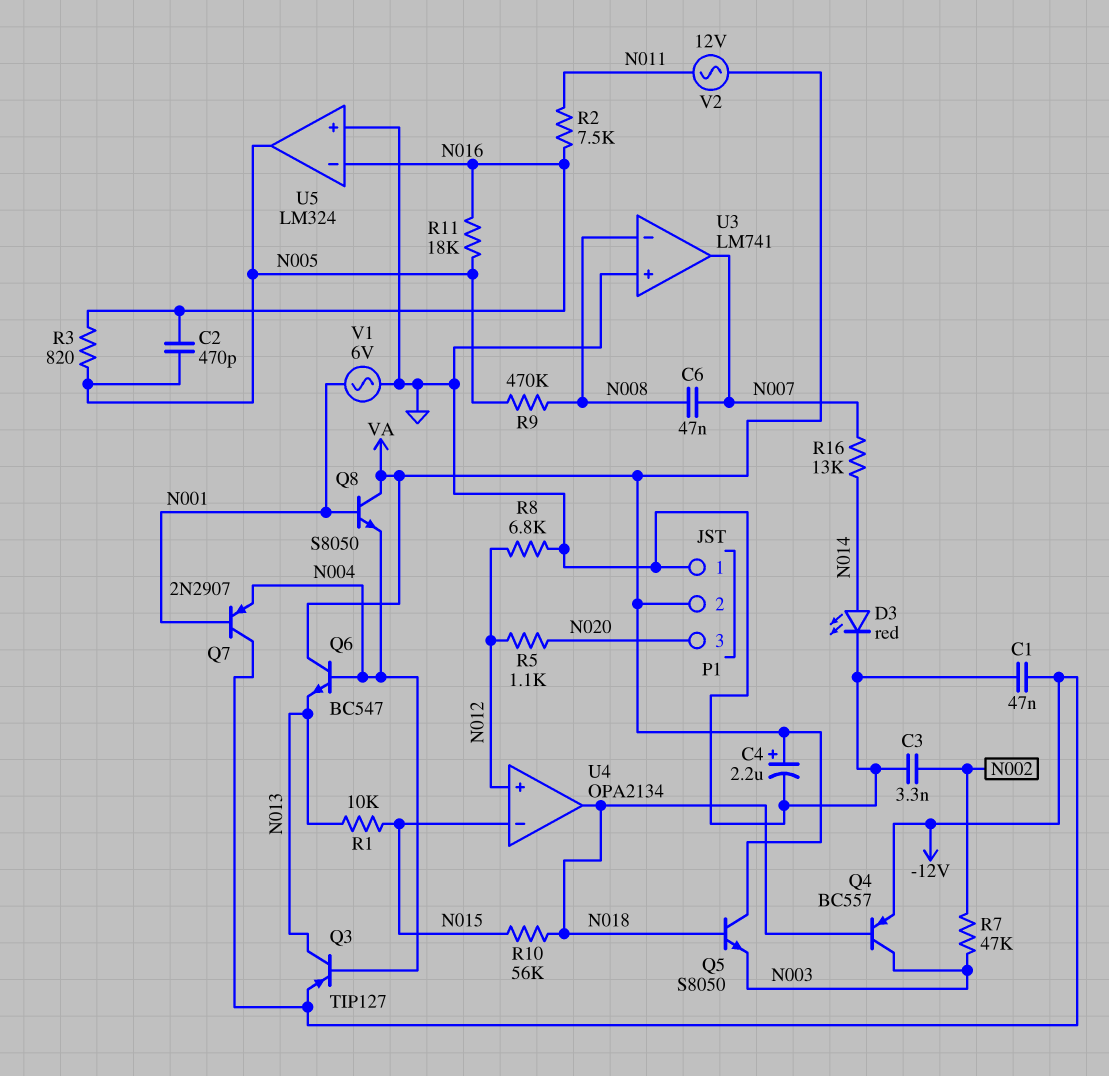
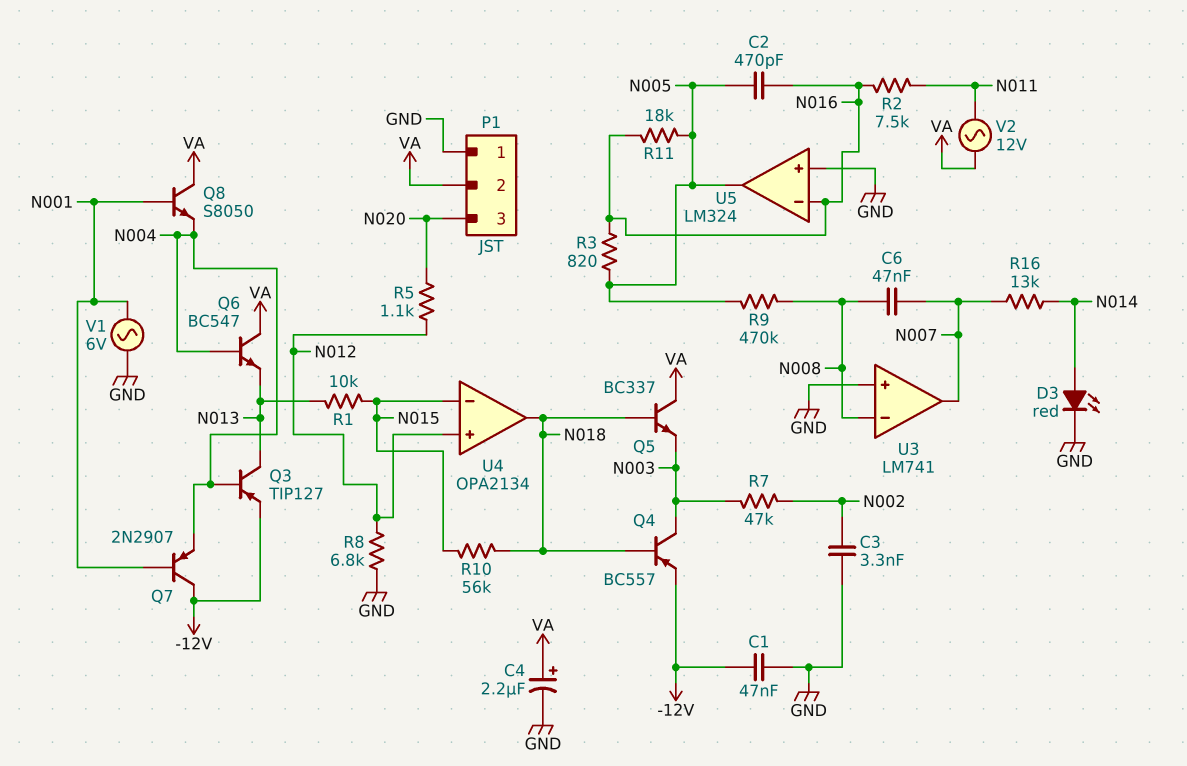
Q5: NPN S8050 (B N018, C VA, E N003) -> NPN BC337 (B N018, C VA, E N003)

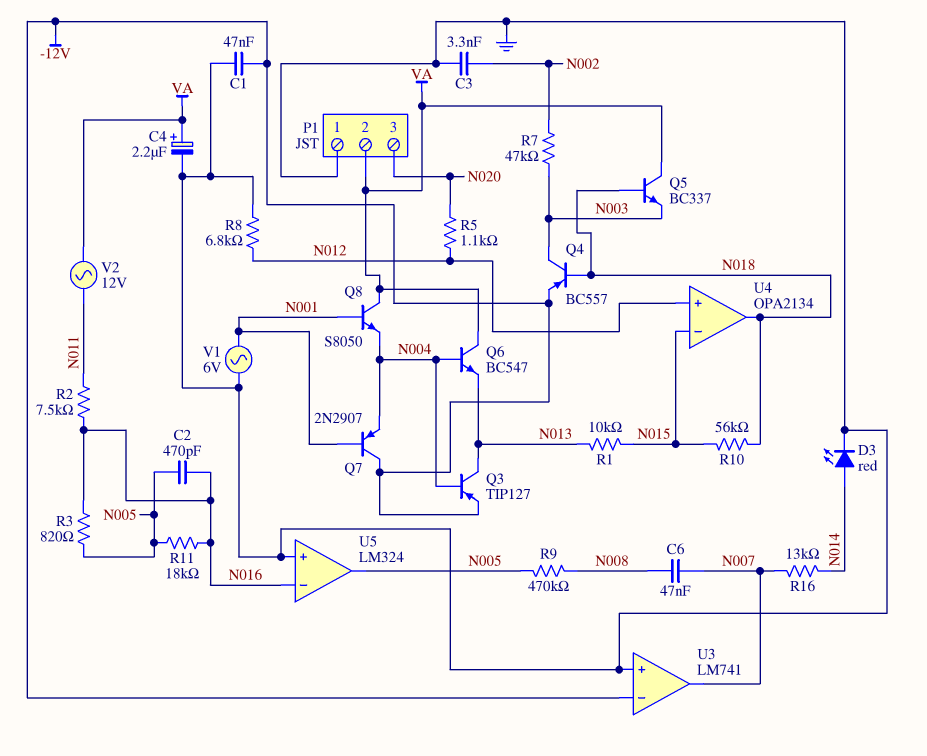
U3 pin in-: N008 -> -12V

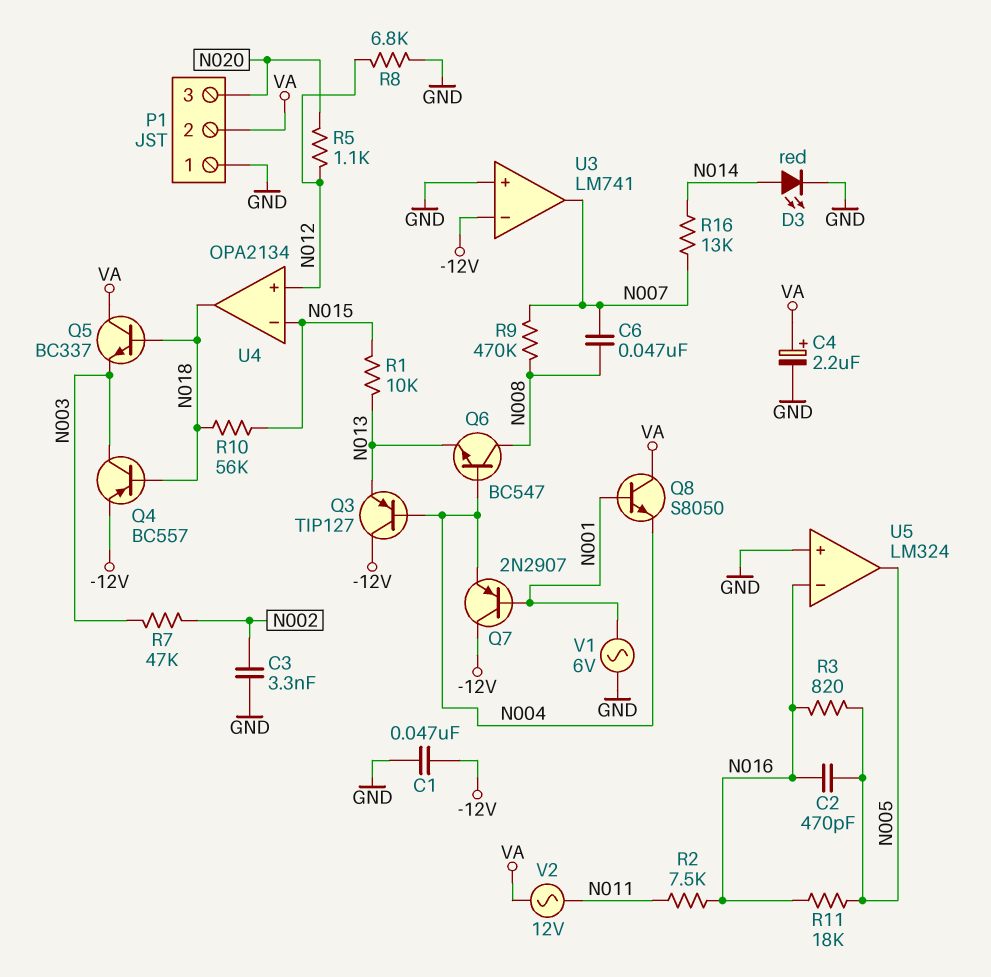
Q3: PNP TIP127 (B N004, C N013, E -12V) -> PNP TIP127 (B N004, C -12V, E N013)
Q6: NPN BC547 (B N004, C VA, E N013) -> NPN BC547 (B N004, C N008, E N013)
R9: 470k (N005, N008) -> 470k (N007, N008)

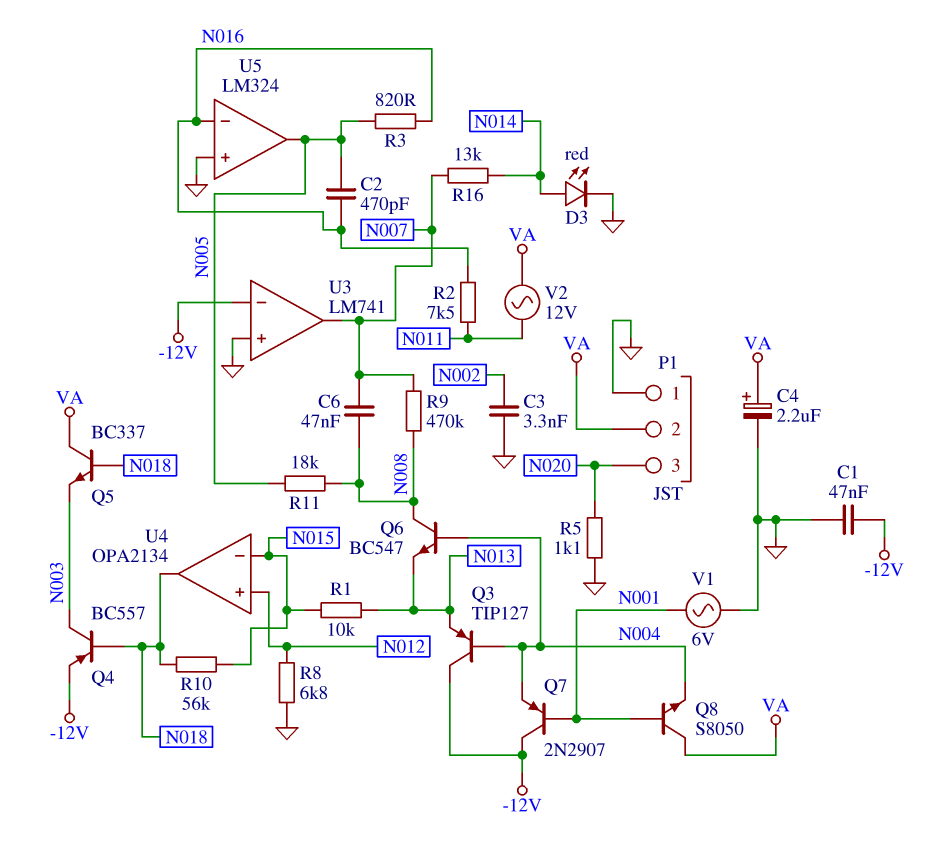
R5: 1.1k (N012, N020) -> 1.1k (GND, N020)
R7: 47k (N002, N003) -> none
R11: 18k (N005, N016) -> 18k (N005, N008)

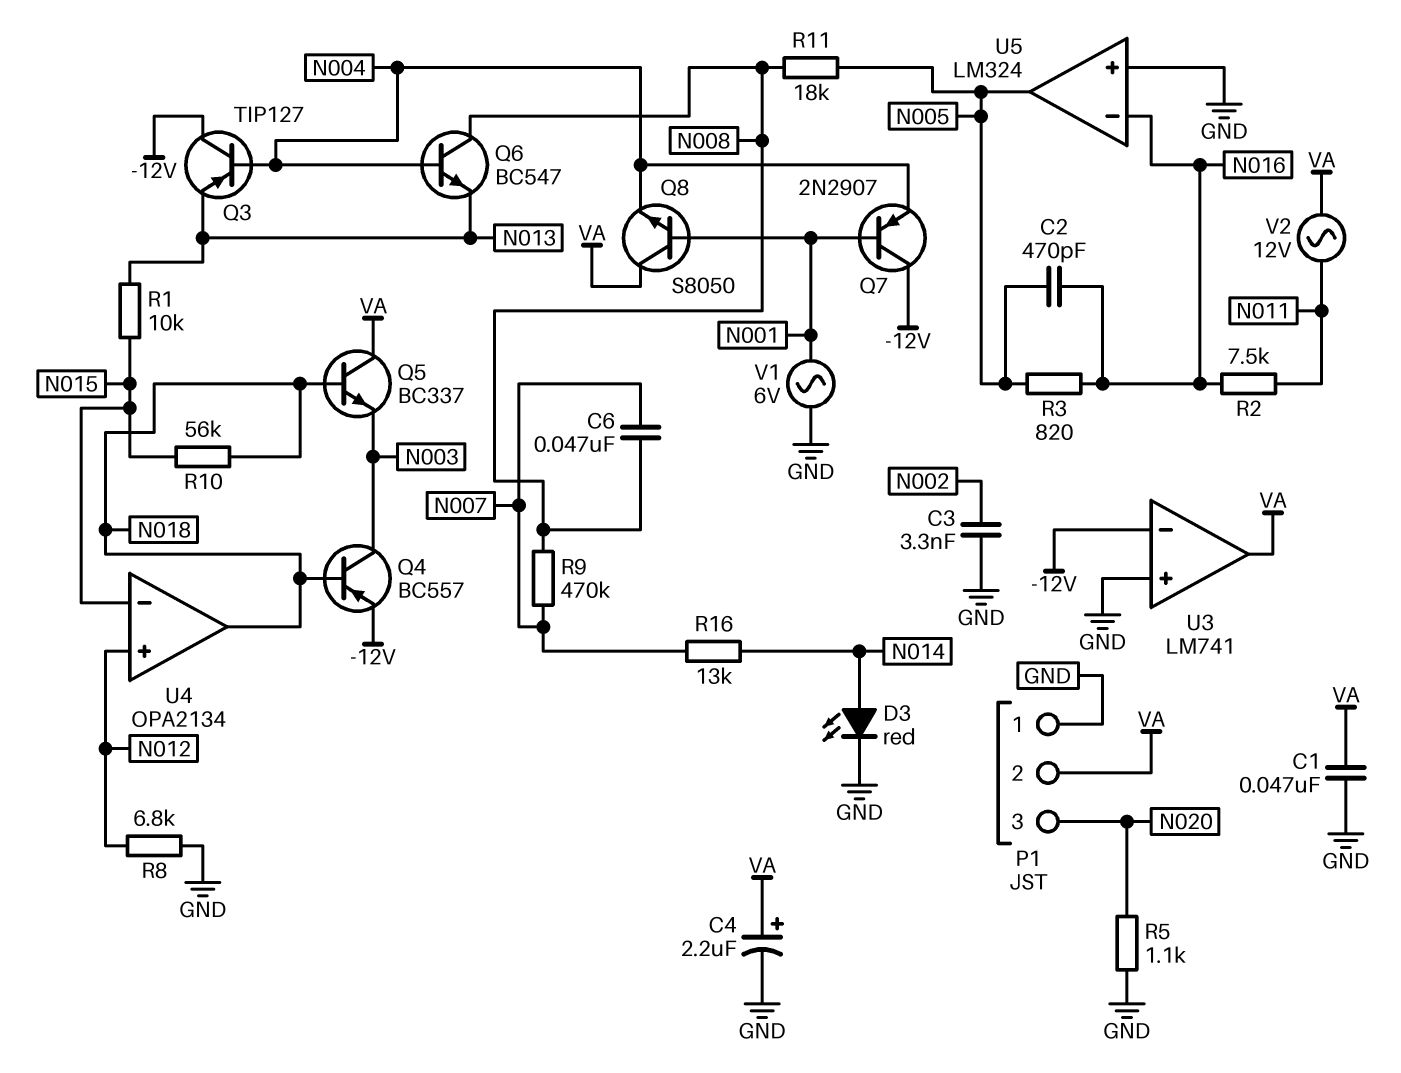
C1: 47nF (-12V, GND) -> 47nF (GND, VA)
U3 pin out: N007 -> VA

